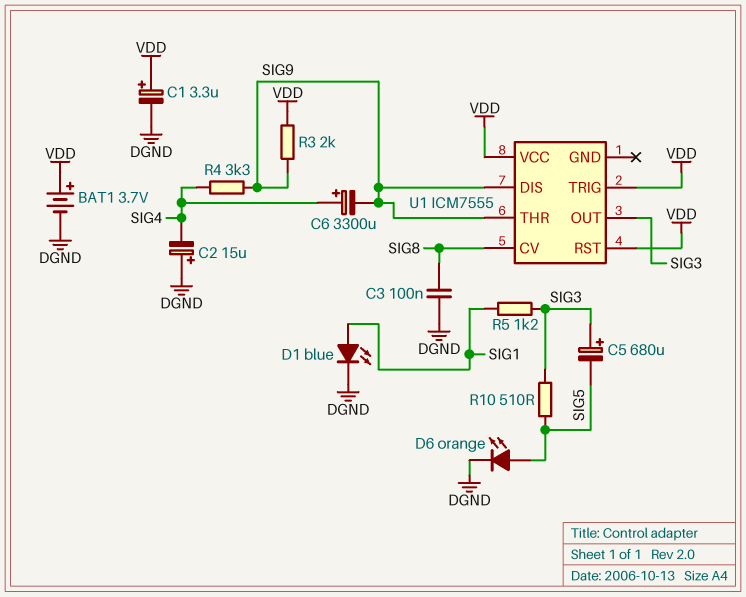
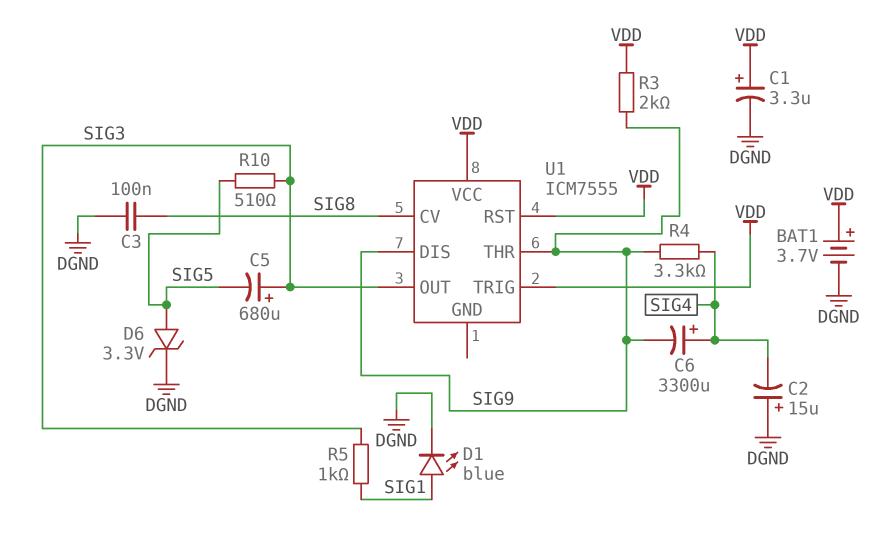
D6: LED orange (A SIG5, K DGND) -> zener 3.3V (A SIG5, K DGND)
R5: 1.2k (SIG1, SIG3) -> 1k (SIG1, SIG3)

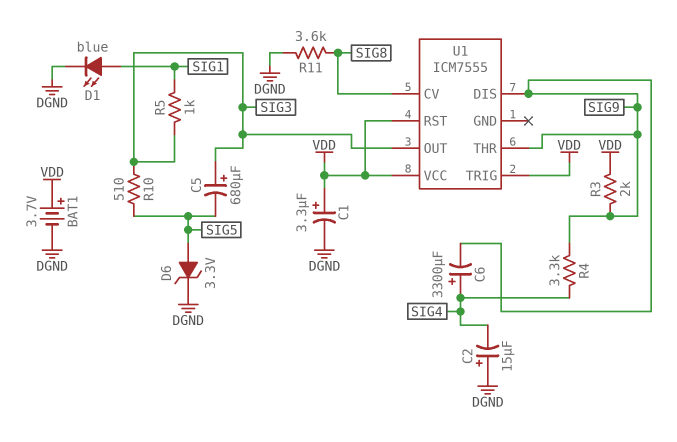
C3: 100nF (DGND, SIG8) -> none
R11: none -> 3.6k (DGND, SIG8)

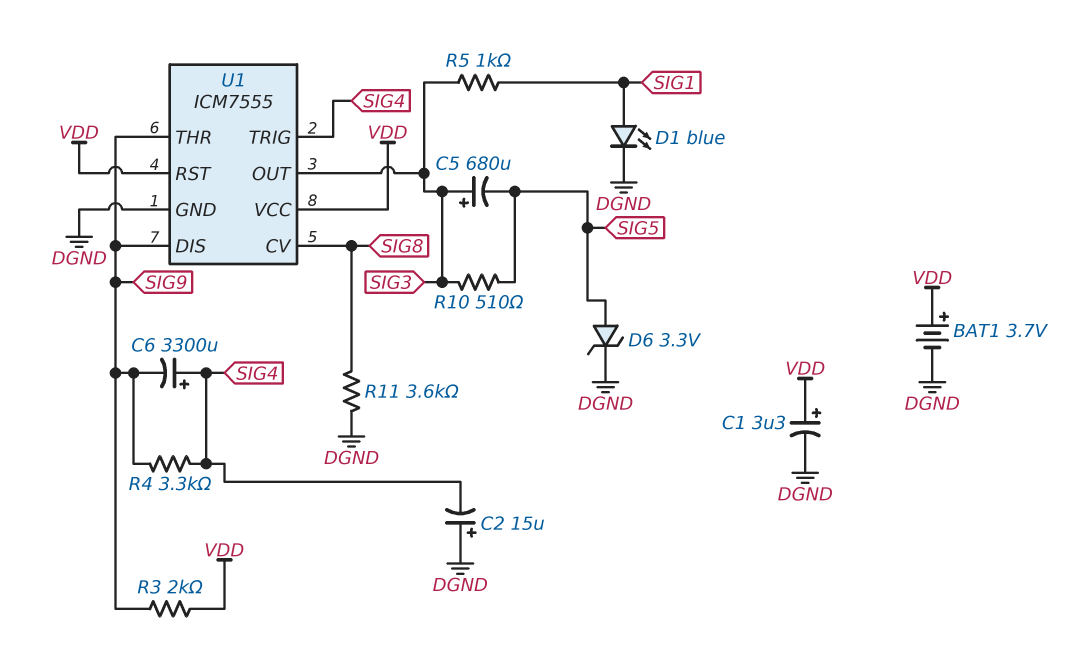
U1 pin GND: none -> DGND
U1 pin TRIG: VDD -> SIG4

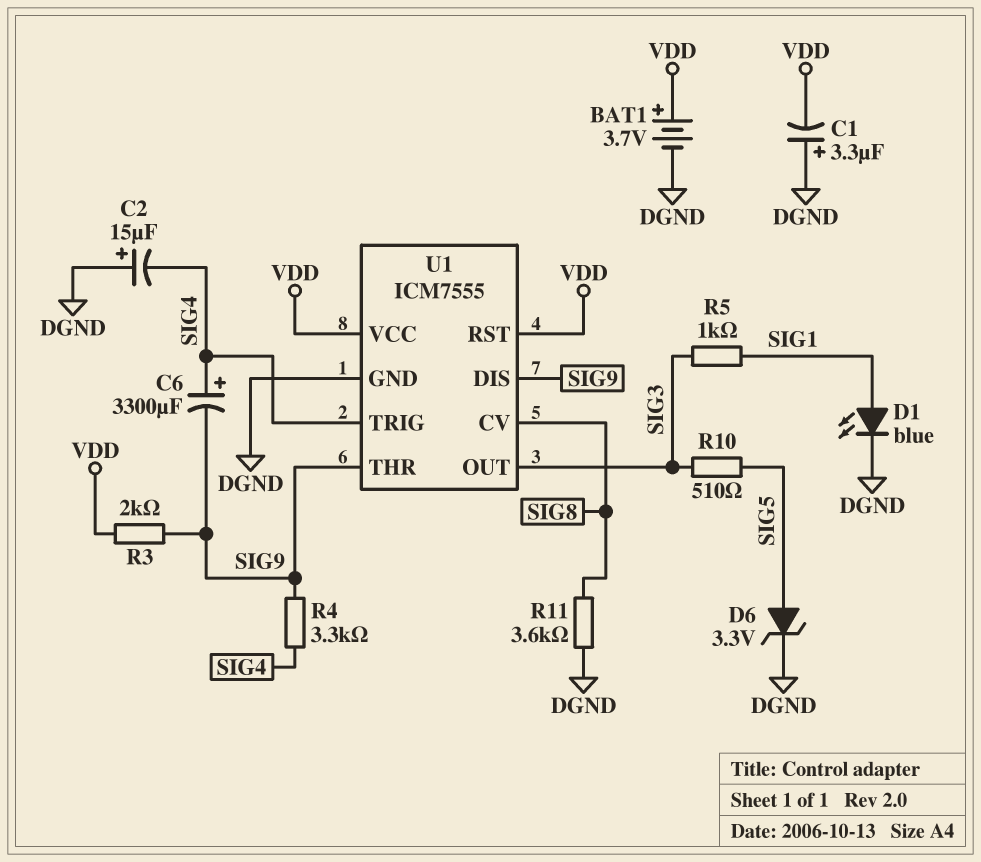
C1: 3.3uF (plus VDD, minus DGND) -> 3.3uF (plus DGND, minus VDD)
C5: 680uF (plus SIG3, minus SIG5) -> none

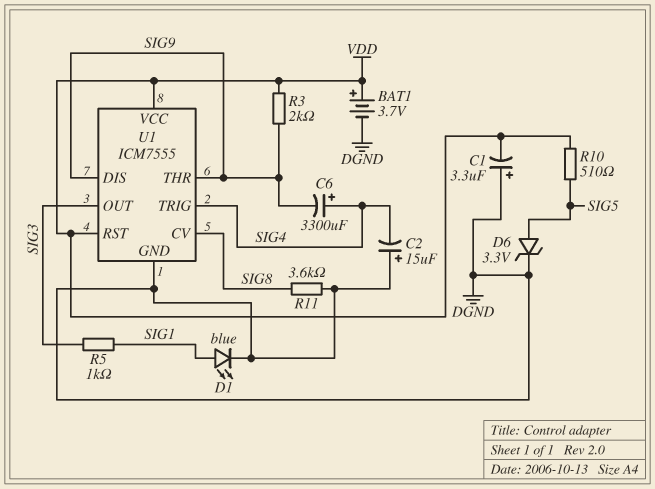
R4: 3.3k (SIG4, SIG9) -> none
R10: 510 (SIG3, SIG5) -> 510 (SIG5, VDD)

